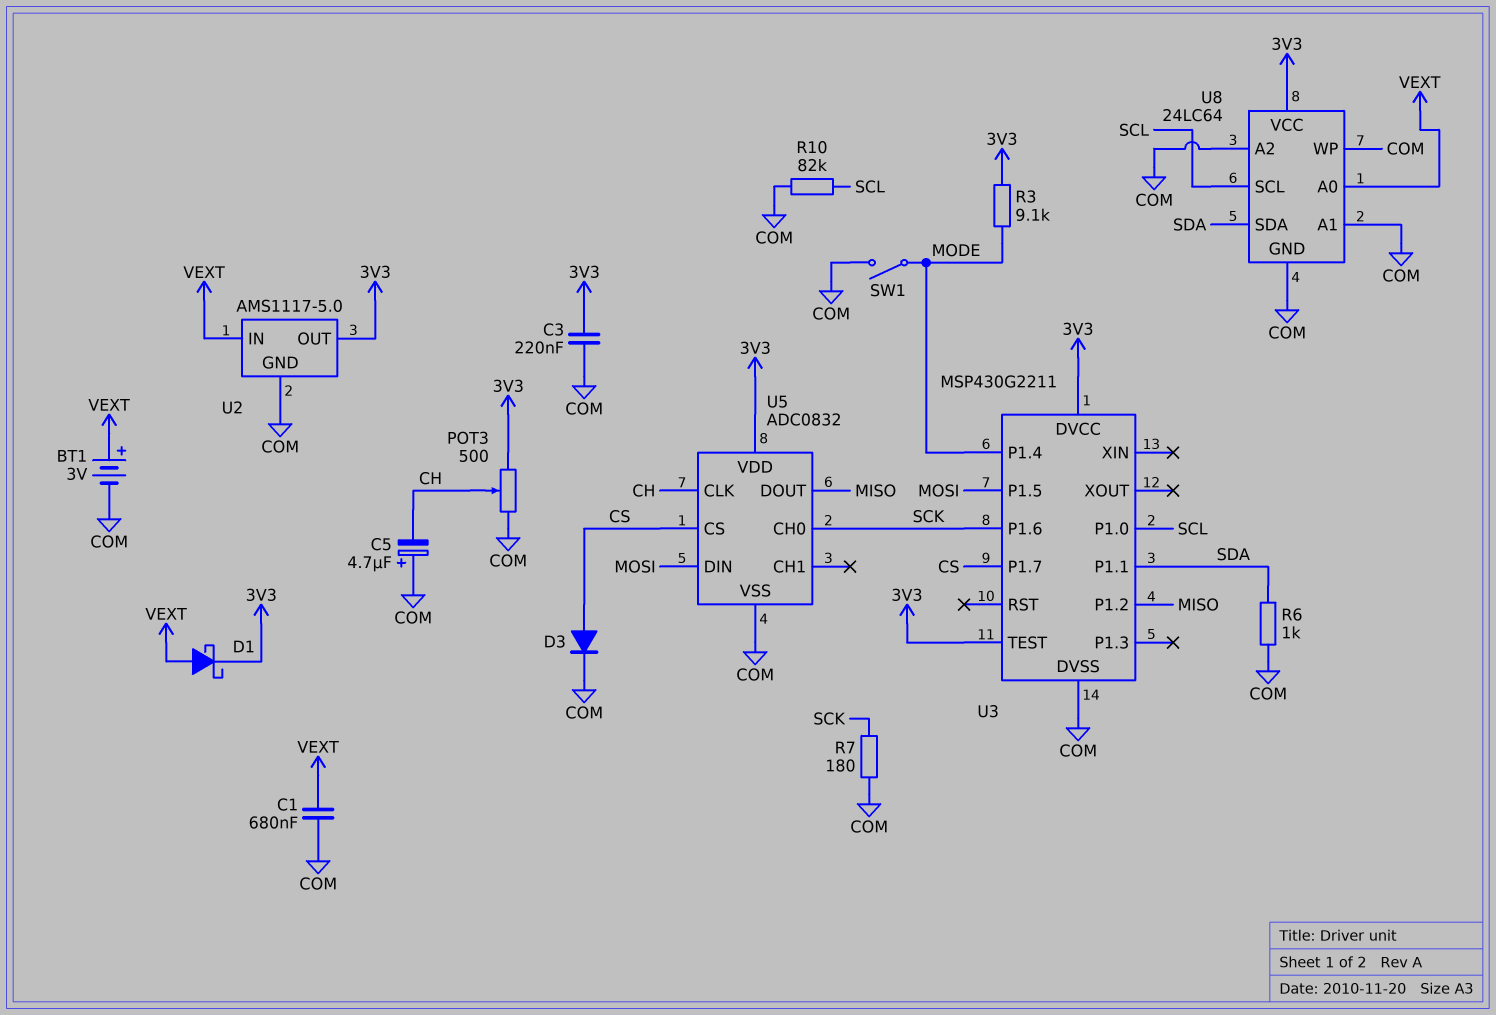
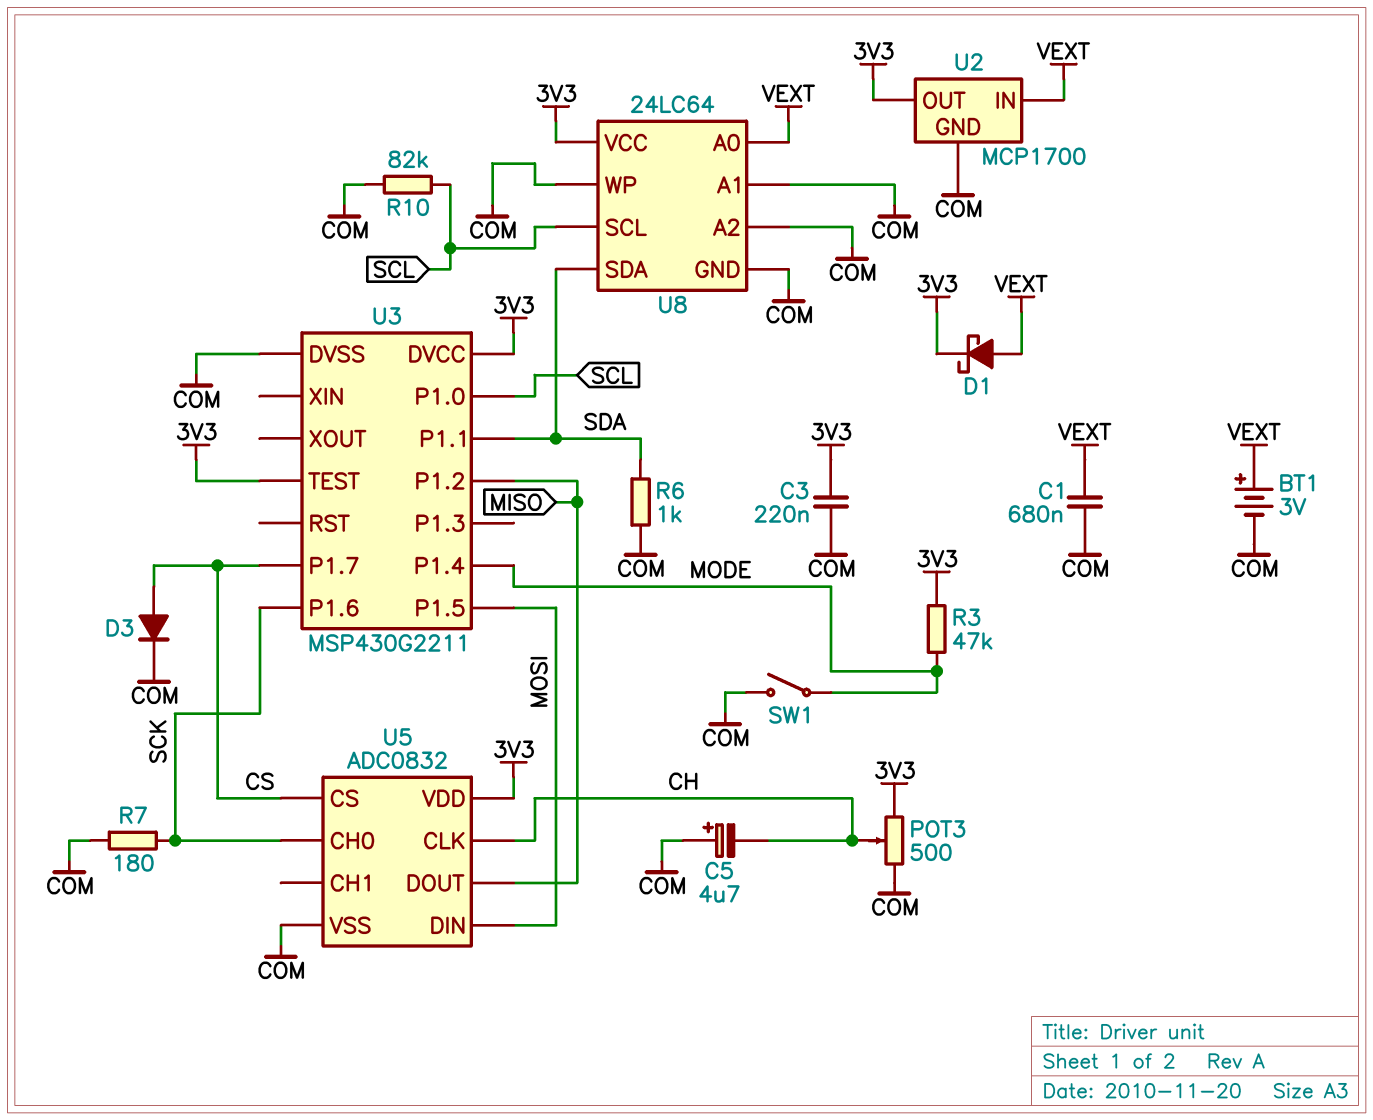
R3: 9.1k (3V3, MODE) -> 47k (3V3, MODE)
U2: AMS1117-5.0 -> MCP1700

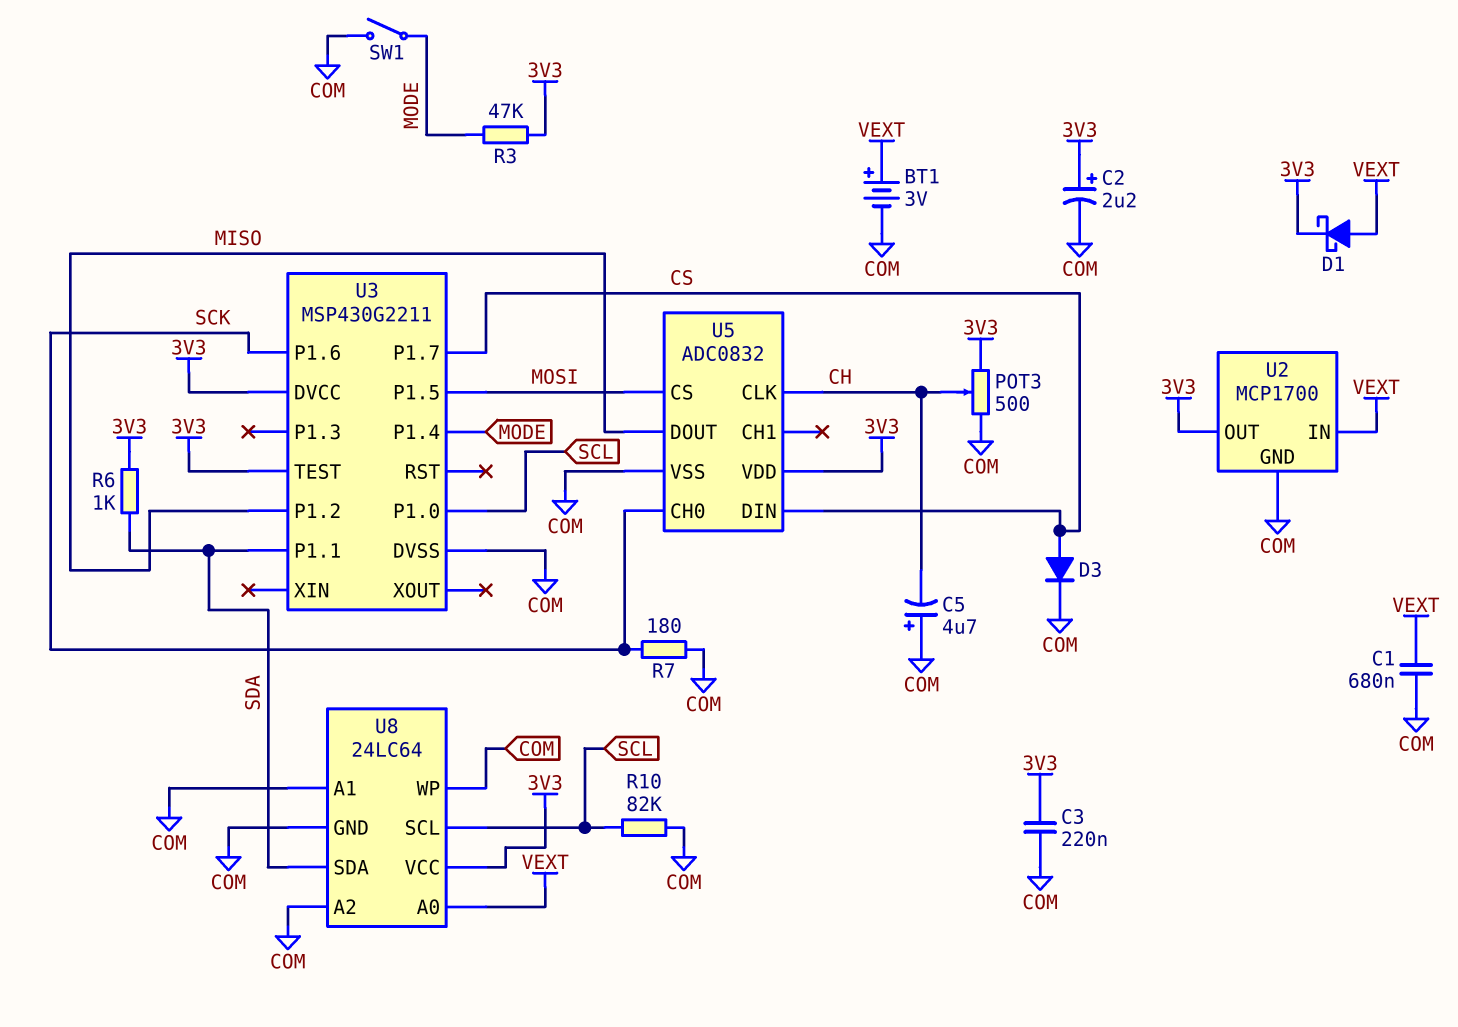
C2: none -> 2.2uF (plus 3V3, minus COM)
R6: 1k (COM, SDA) -> 1k (3V3, SDA)
U5 pin CS: CS -> MOSI
U5 pin DIN: MOSI -> CS

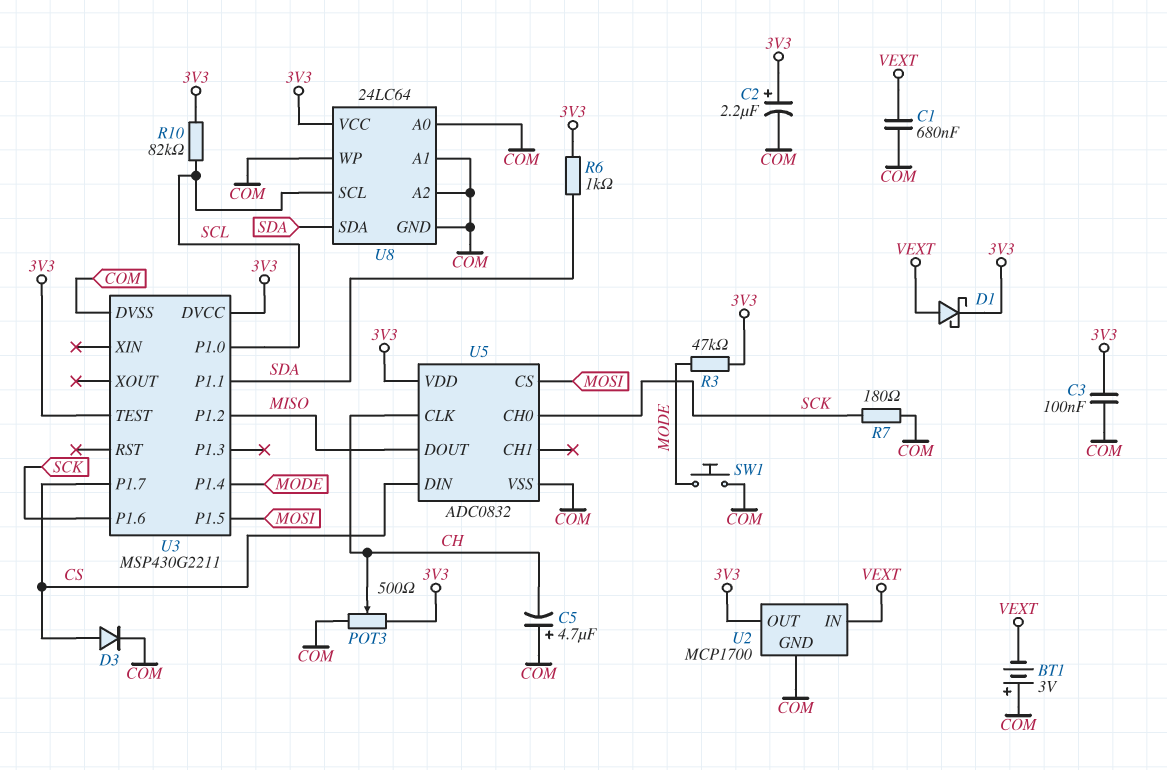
BT1: 3V (plus VEXT, minus COM) -> 3V (plus COM, minus VEXT)
C3: 220nF (3V3, COM) -> 100nF (3V3, COM)
R10: 82k (COM, SCL) -> 82k (3V3, SCL)
SW1: switch (COM, MODE) -> button (COM, MODE)
U8 pin A0: VEXT -> COM

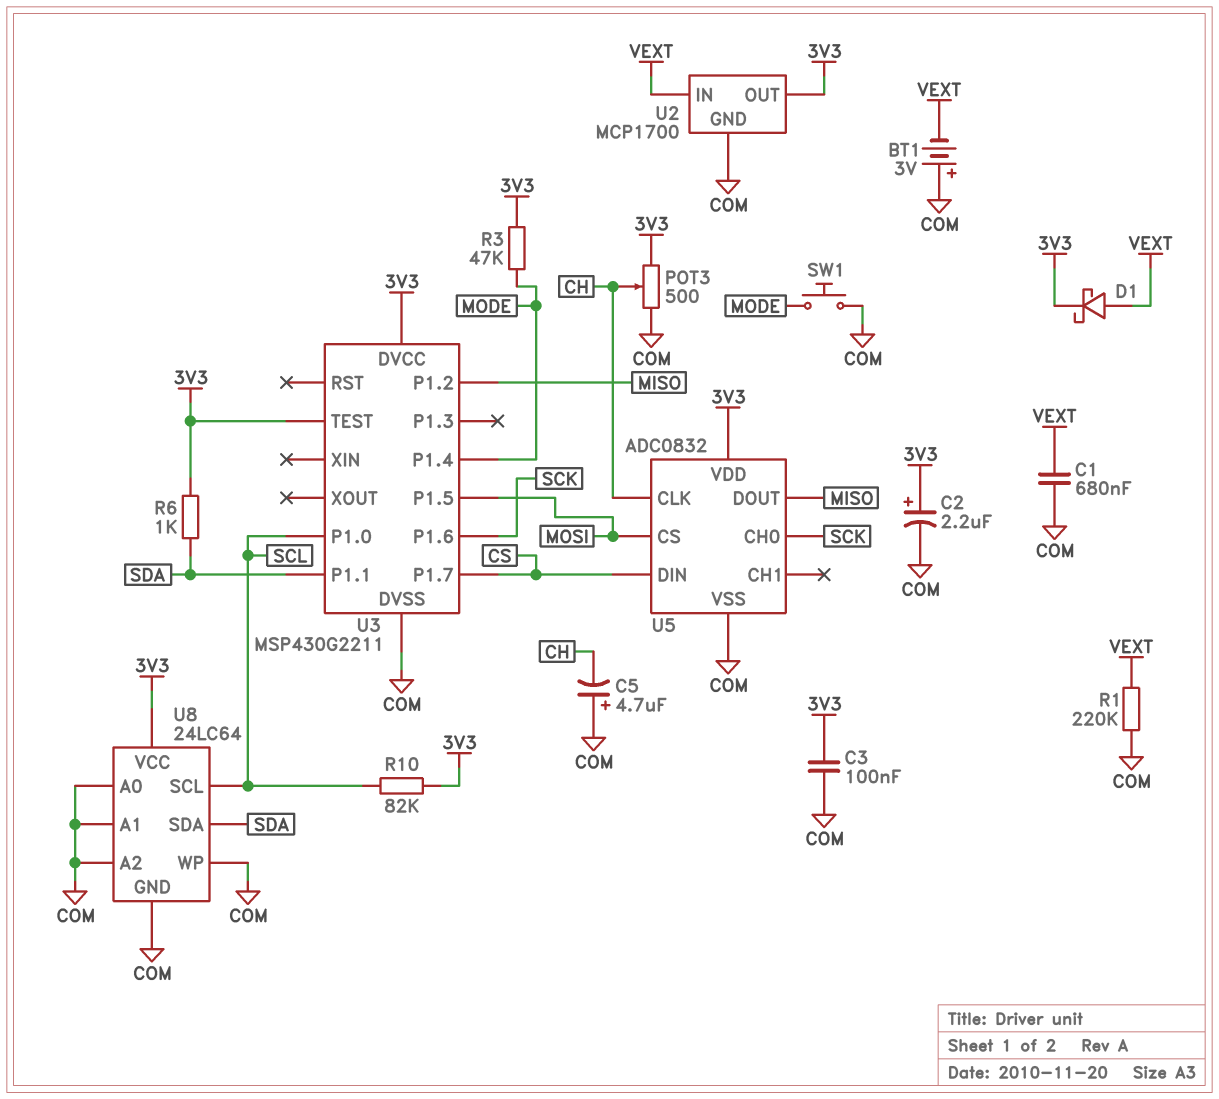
D3: diode (A CS, K COM) -> none
R1: none -> 220k (COM, VEXT)
R7: 180 (COM, SCK) -> none

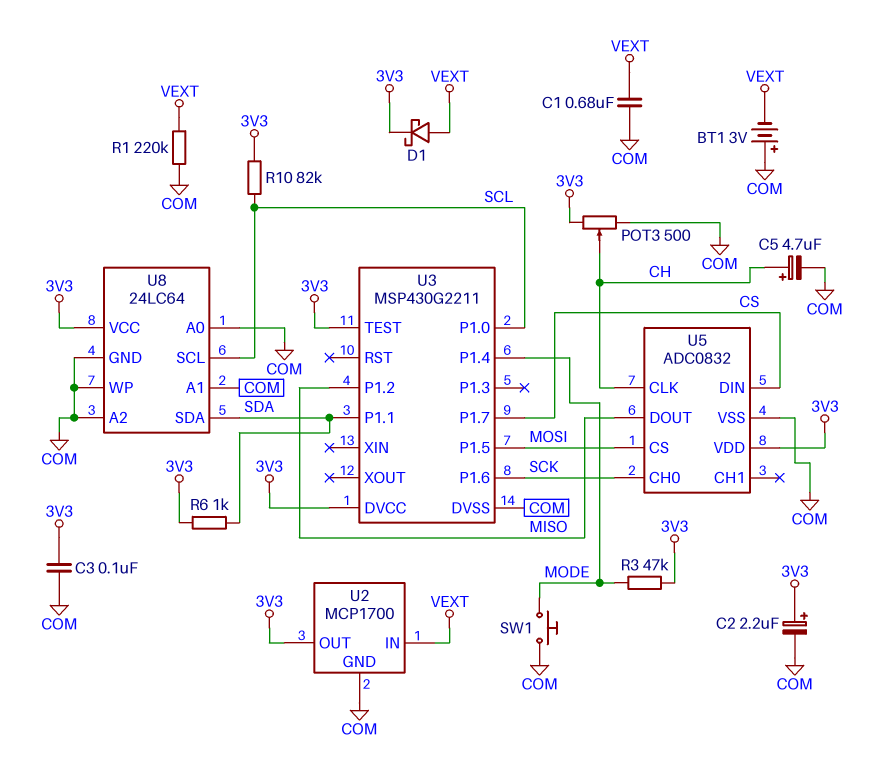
C5: 4.7uF (plus COM, minus CH) -> 4.7uF (plus CH, minus COM)

